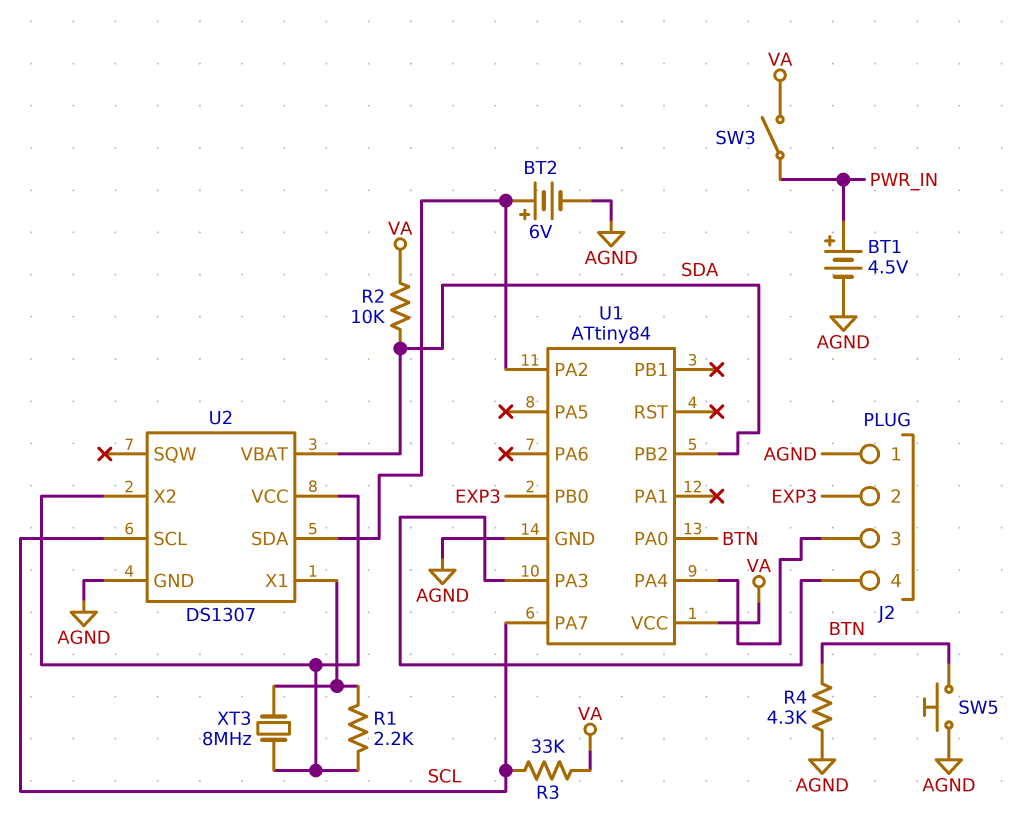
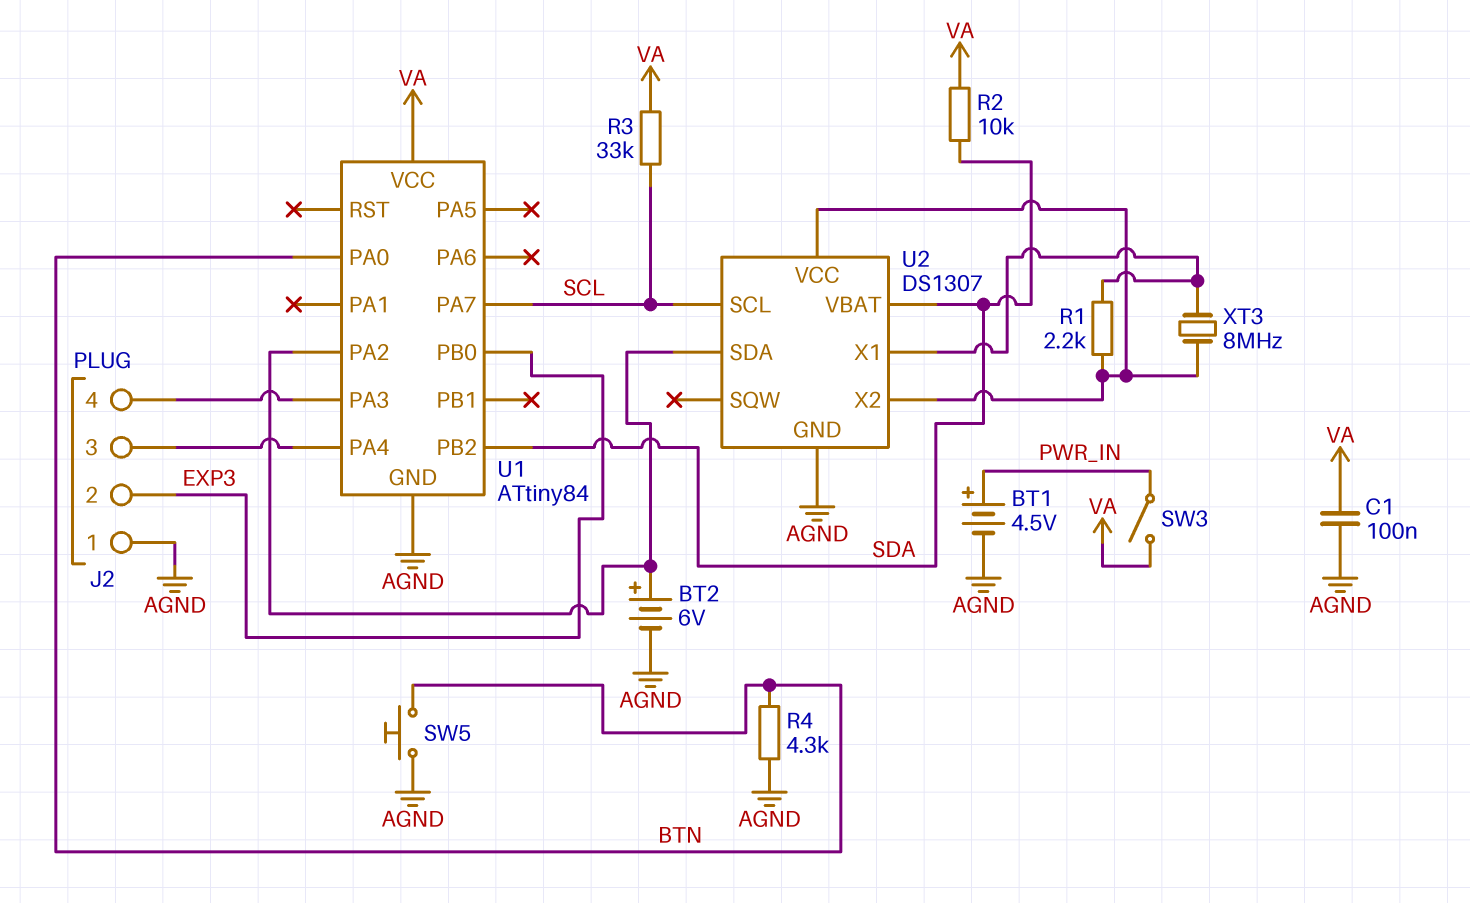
C1: none -> 100nF (AGND, VA)

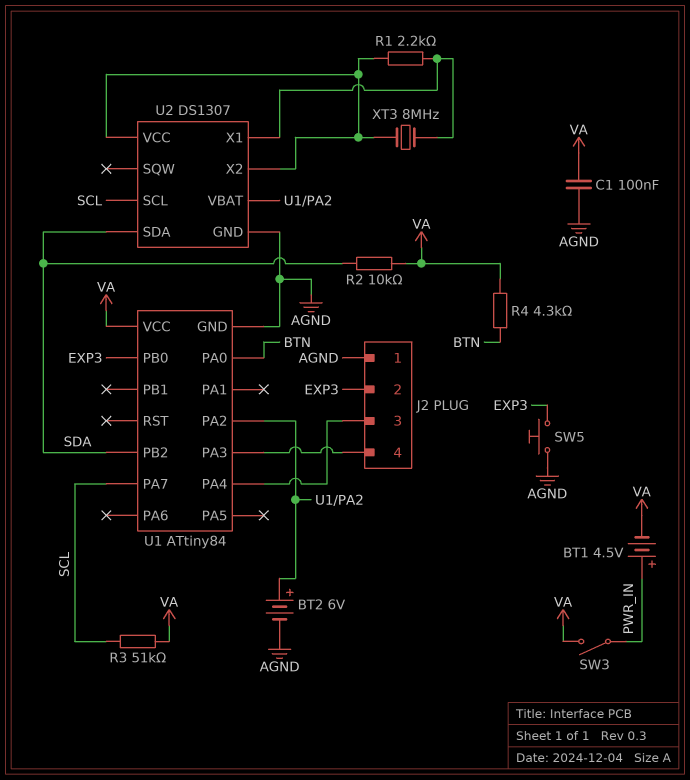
BT1: 4.5V (plus PWR_IN, minus AGND) -> 4.5V (plus PWR_IN, minus VA)
R3: 33k (SCL, VA) -> 51k (SCL, VA)
R4: 4.3k (AGND, BTN) -> 4.3k (BTN, VA)
SW5: button (AGND, BTN) -> button (AGND, EXP3)
U2 pin SDA: U1/PA2 -> SDA
U2 pin VBAT: SDA -> U1/PA2

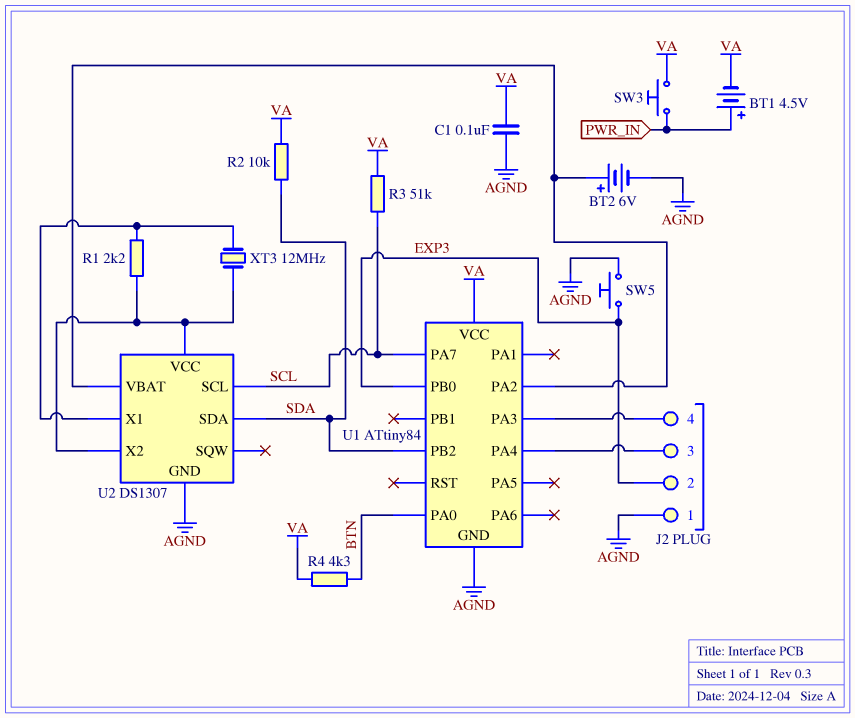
SW3: switch (PWR_IN, VA) -> button (PWR_IN, VA)
XT3: 8MHz (U2/VCC, U2/X1) -> 12MHz (U2/VCC, U2/X1)

